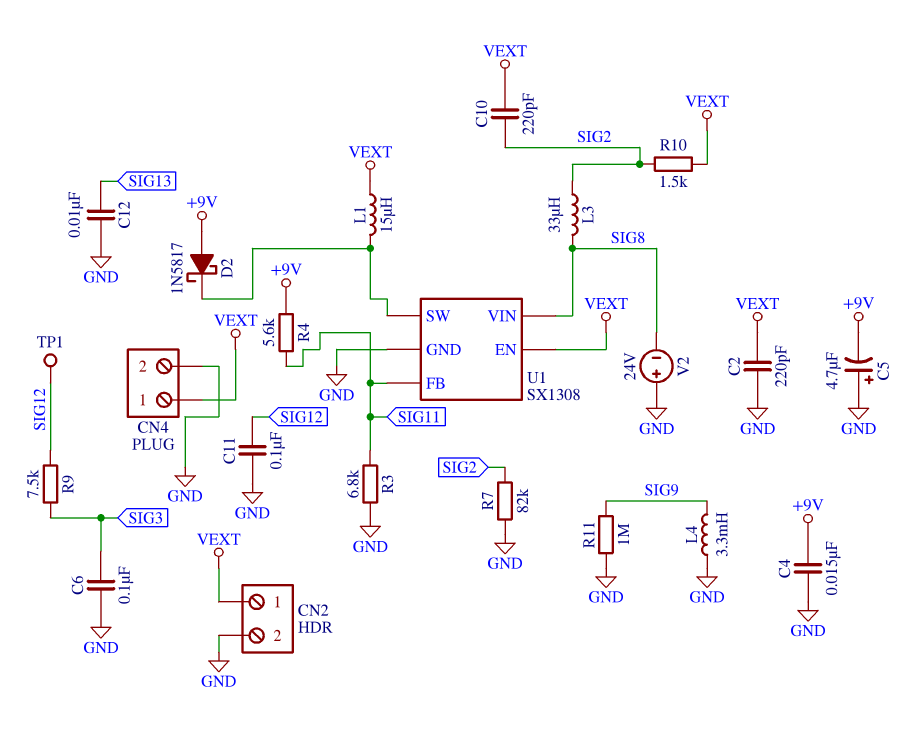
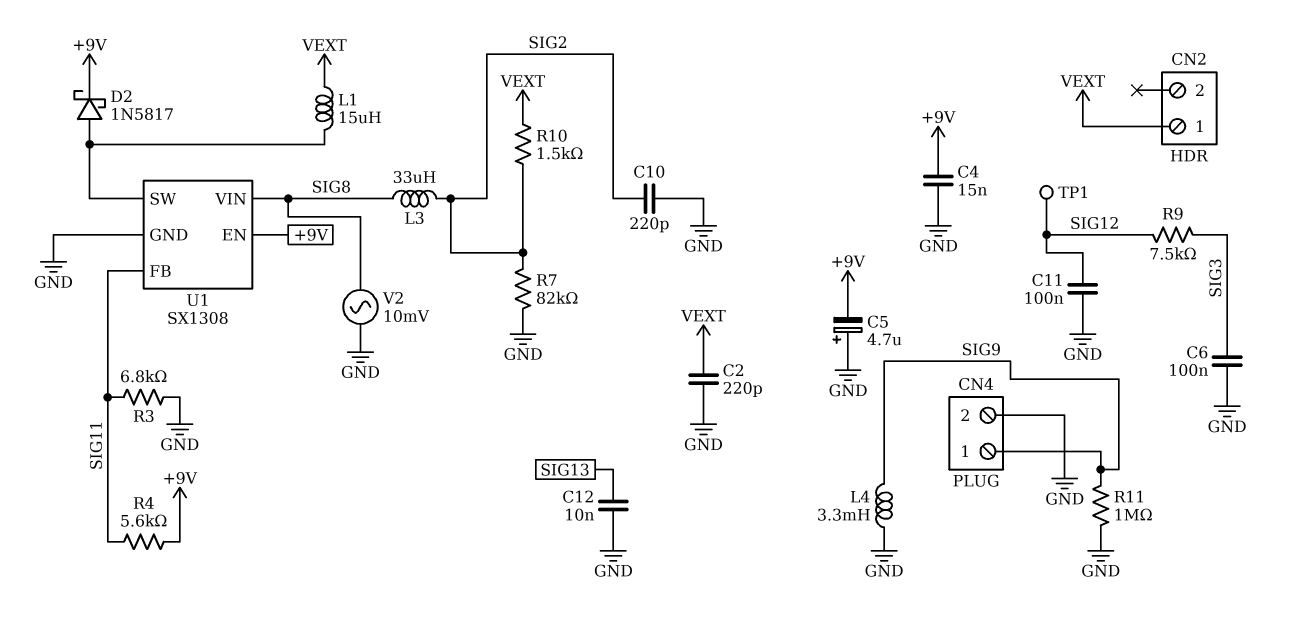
C10: 220pF (SIG2, VEXT) -> 220pF (GND, SIG2)
CN2 pin 2: GND -> none
CN4 pin 1: VEXT -> SIG9
D2: schottky 1N5817 (A +9V, K U1/SW) -> schottky 1N5817 (A U1/SW, K +9V)
U1 pin EN: VEXT -> +9V
V2: 24V (plus GND, minus SIG8) -> AC 10mV (GND, SIG8)

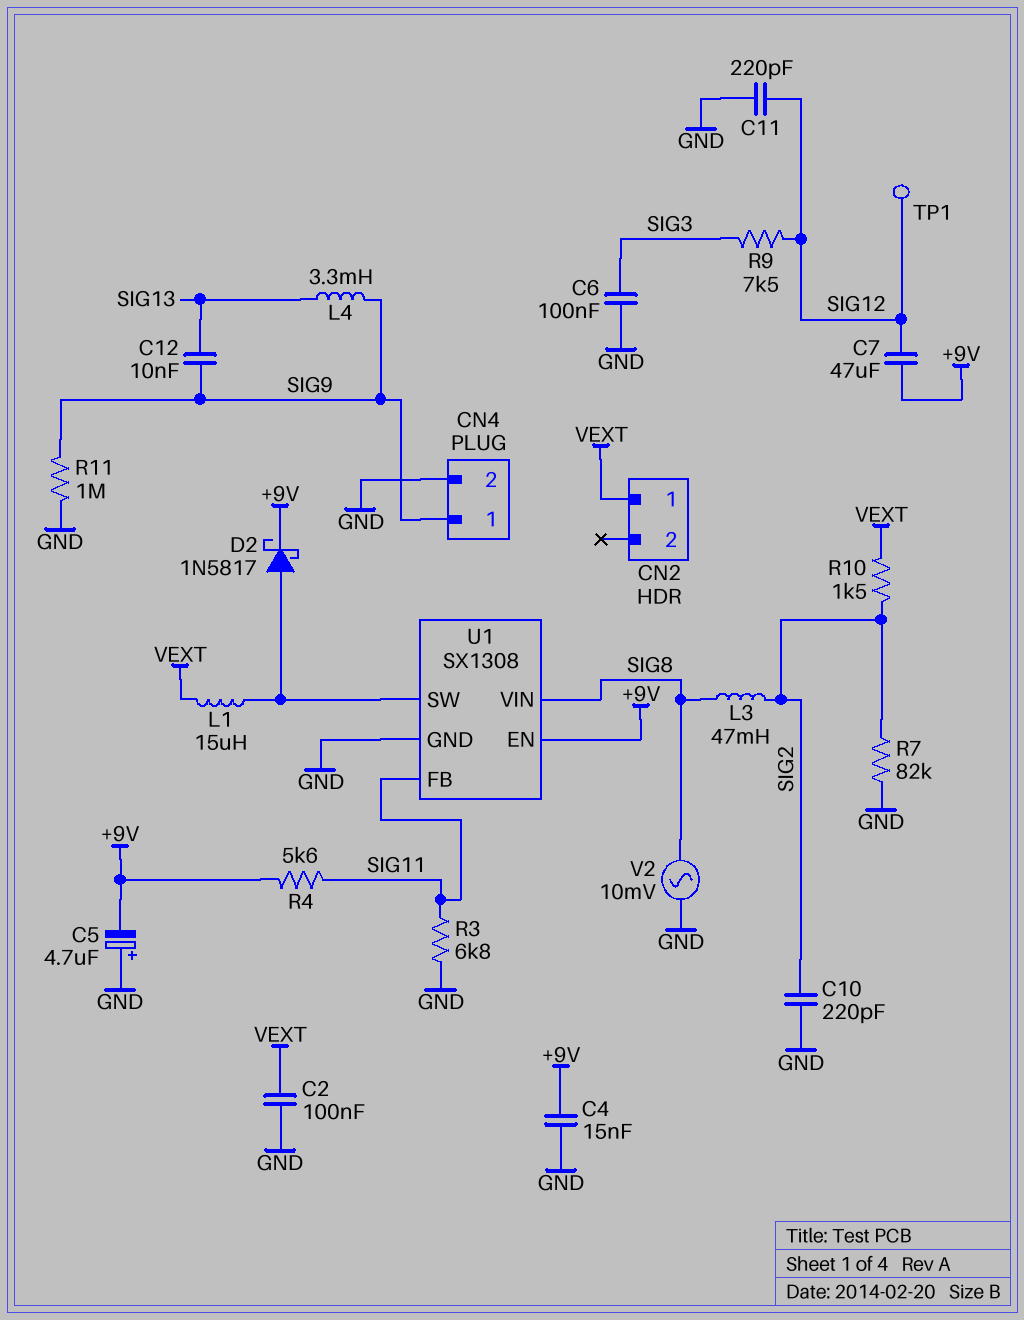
C2: 220pF (GND, VEXT) -> 100nF (GND, VEXT)
C7: none -> 47uF (+9V, SIG12)
C11: 100nF (GND, SIG12) -> 220pF (GND, SIG12)
C12: 10nF (GND, SIG13) -> 10nF (SIG9, SIG13)
L3: 33uH (SIG2, SIG8) -> 47mH (SIG2, SIG8)
L4: 3.3mH (GND, SIG9) -> 3.3mH (SIG9, SIG13)

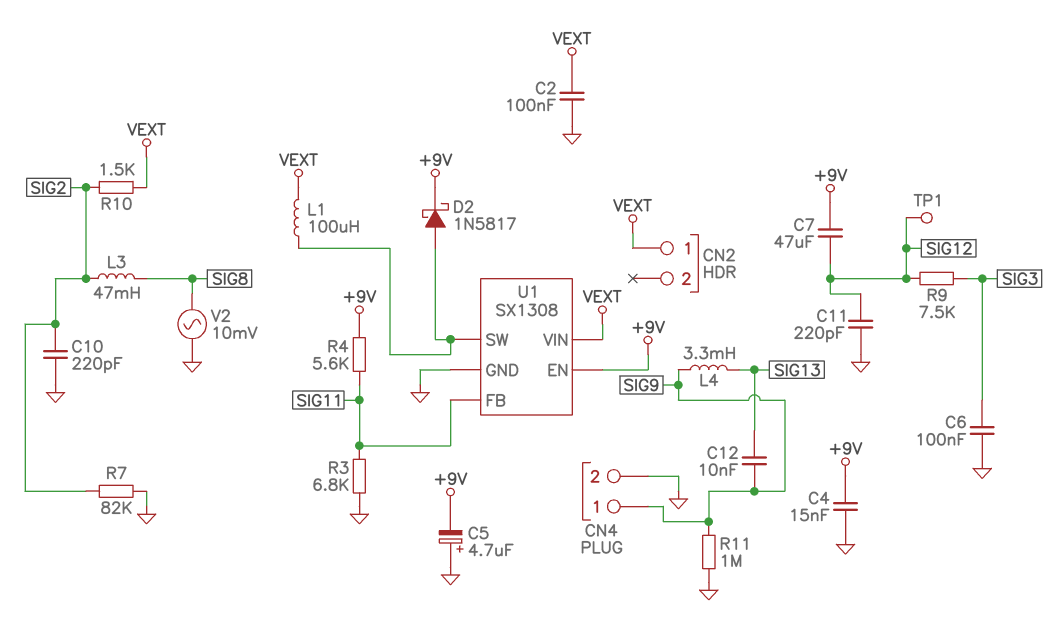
L1: 15uH (U1/SW, VEXT) -> 100uH (U1/SW, VEXT)
U1 pin VIN: SIG8 -> VEXT

